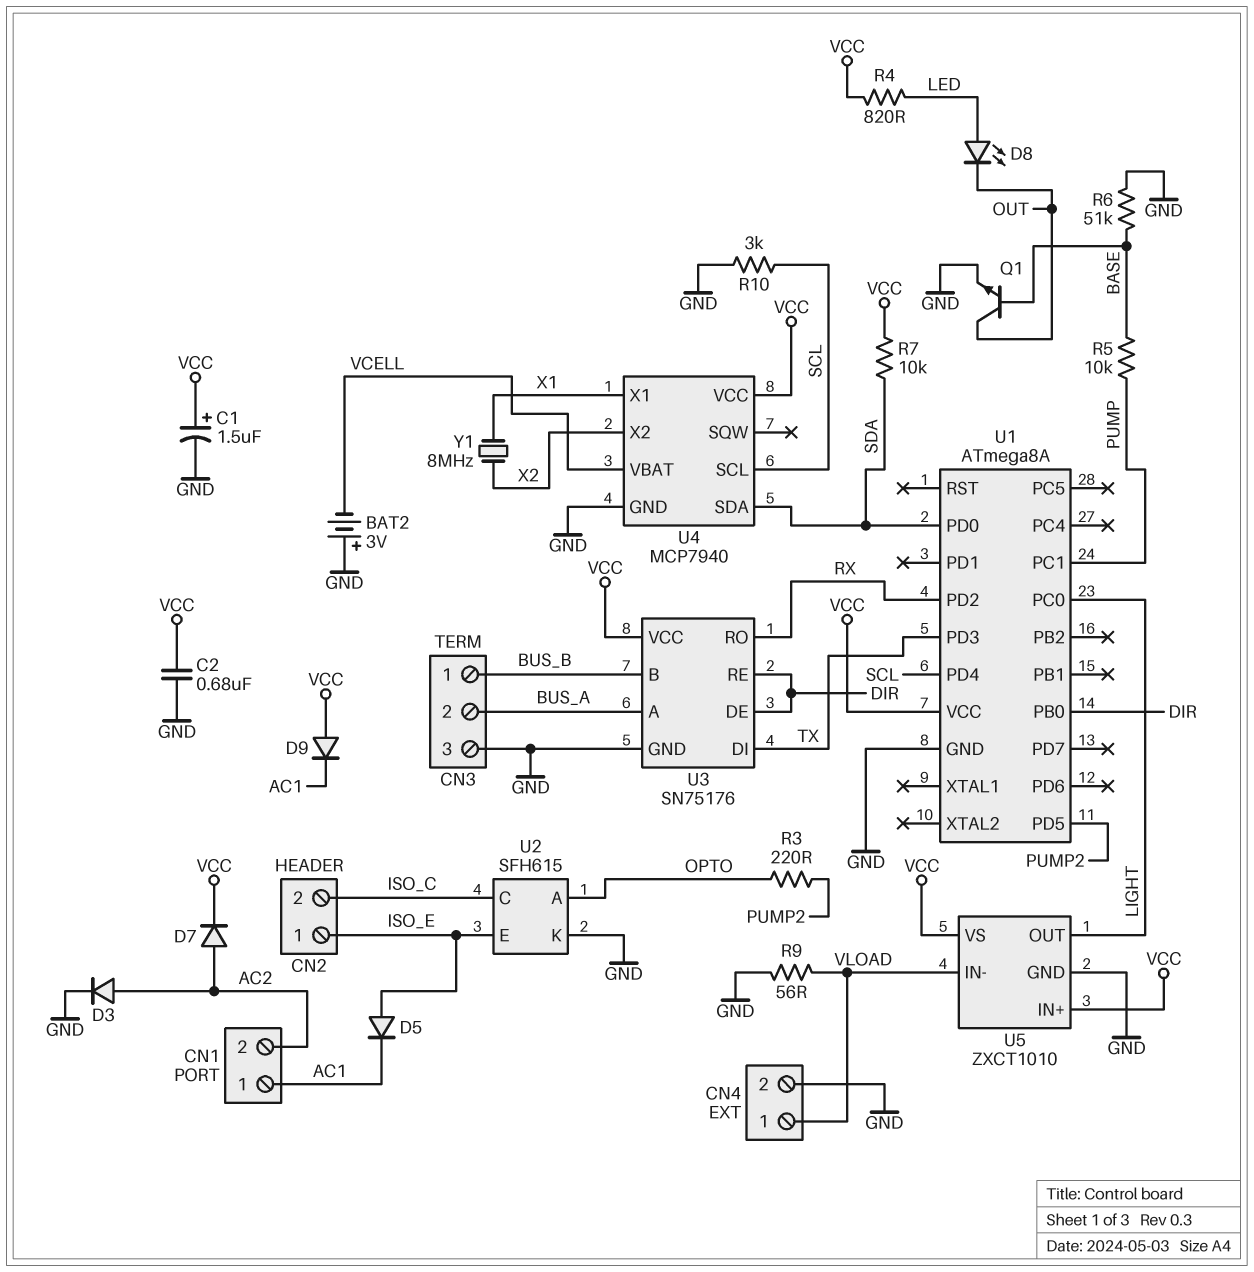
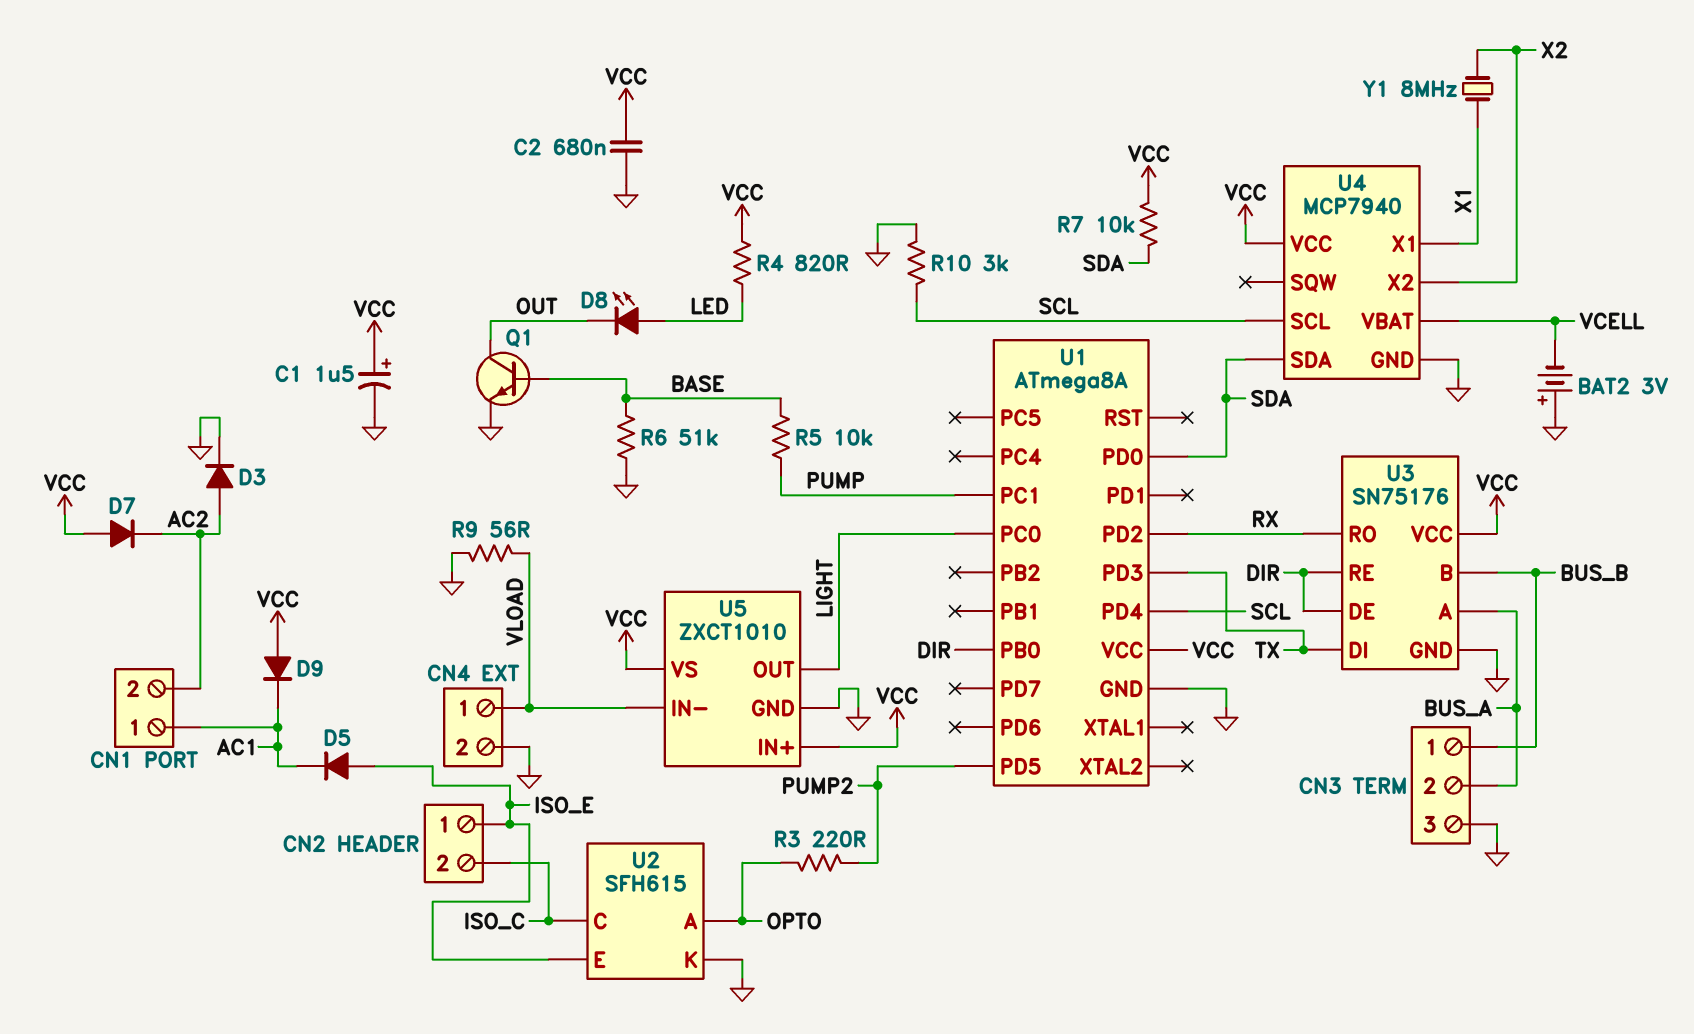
D7: diode (A AC2, K VCC) -> diode (A VCC, K AC2)

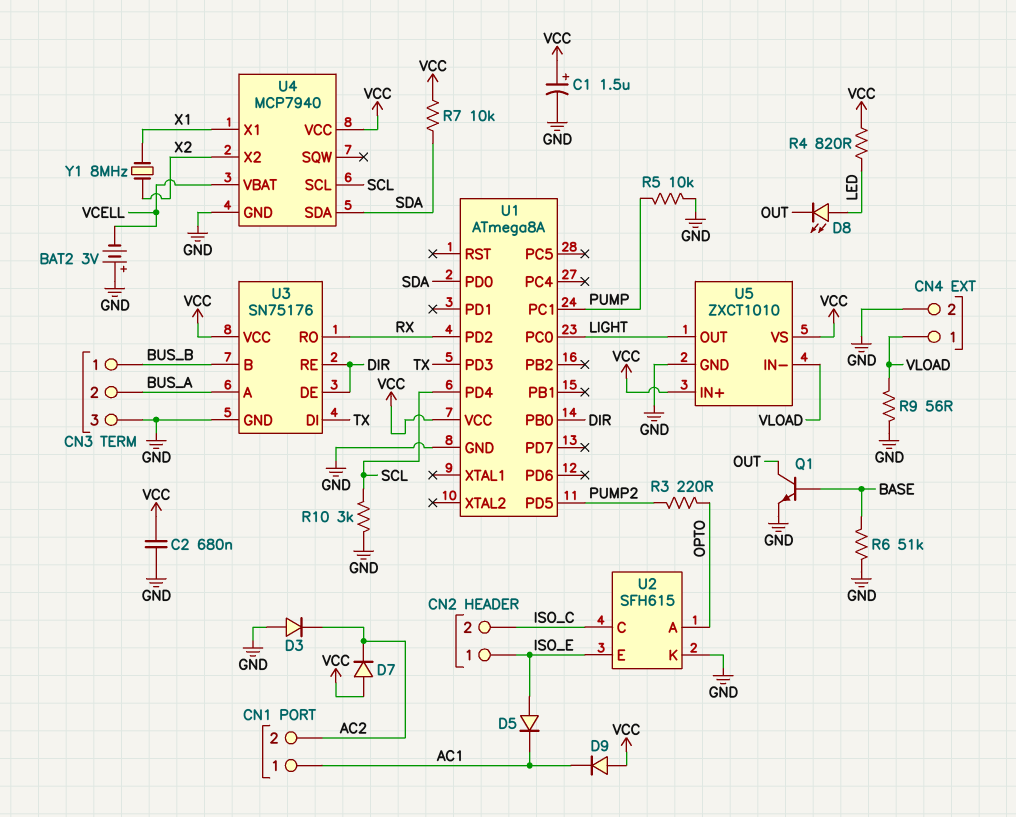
D3: diode (A AC2, K GND) -> diode (A GND, K AC2)
R5: 10k (BASE, PUMP) -> 10k (GND, PUMP)

